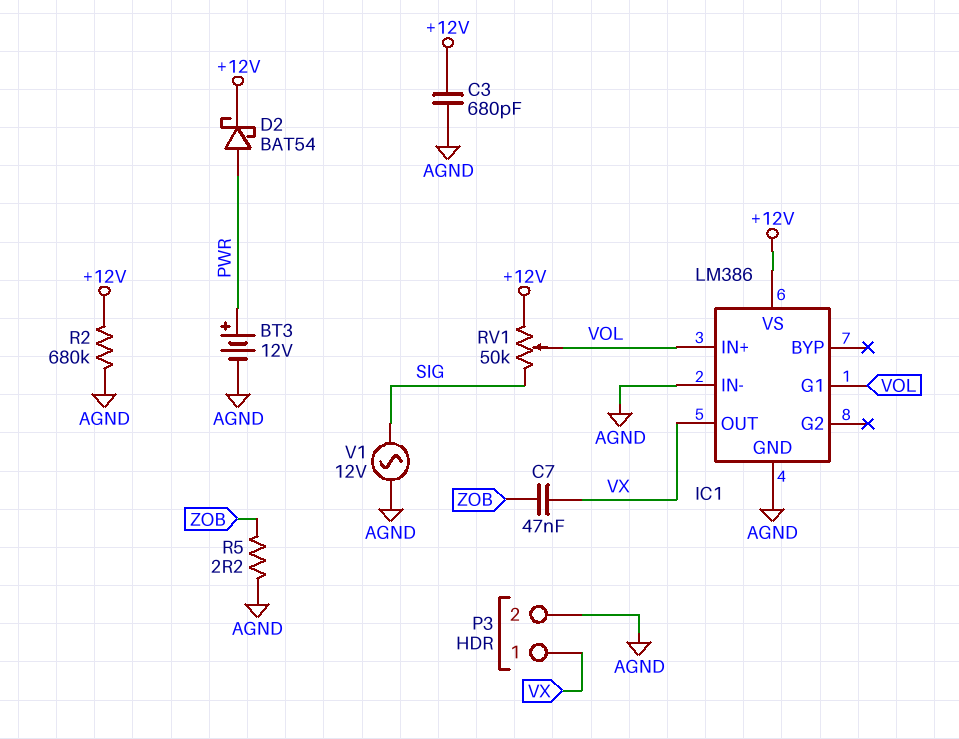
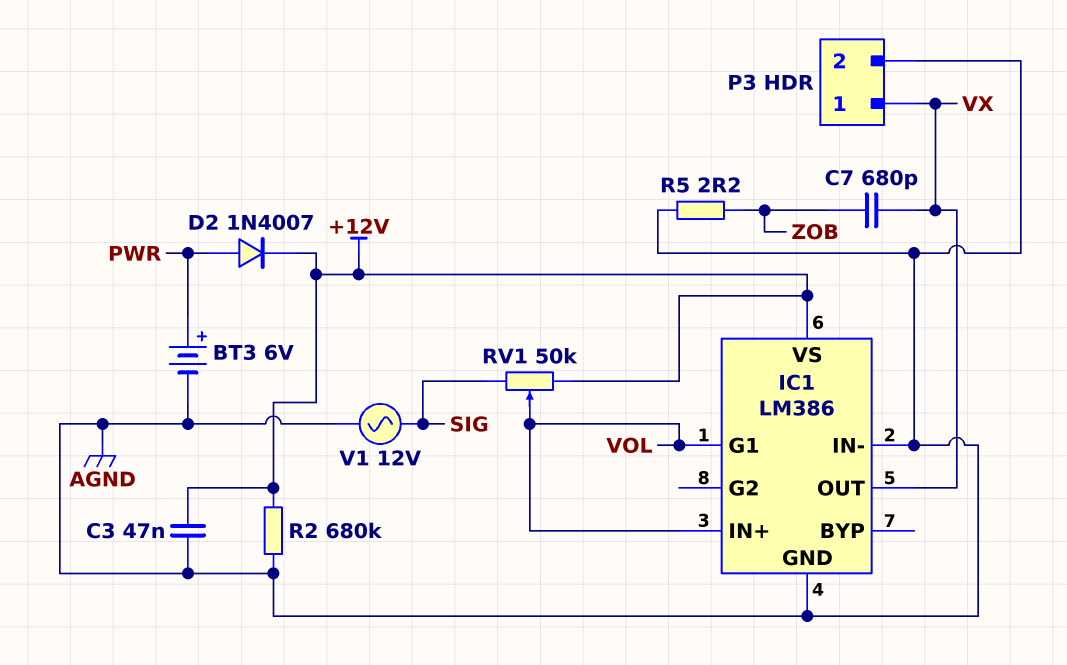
BT3: 12V (plus PWR, minus AGND) -> 6V (plus PWR, minus AGND)
C3: 680pF (+12V, AGND) -> 47nF (+12V, AGND)
C7: 47nF (VX, ZOB) -> 680pF (VX, ZOB)
D2: schottky BAT54 (A PWR, K +12V) -> diode 1N4007 (A PWR, K +12V)

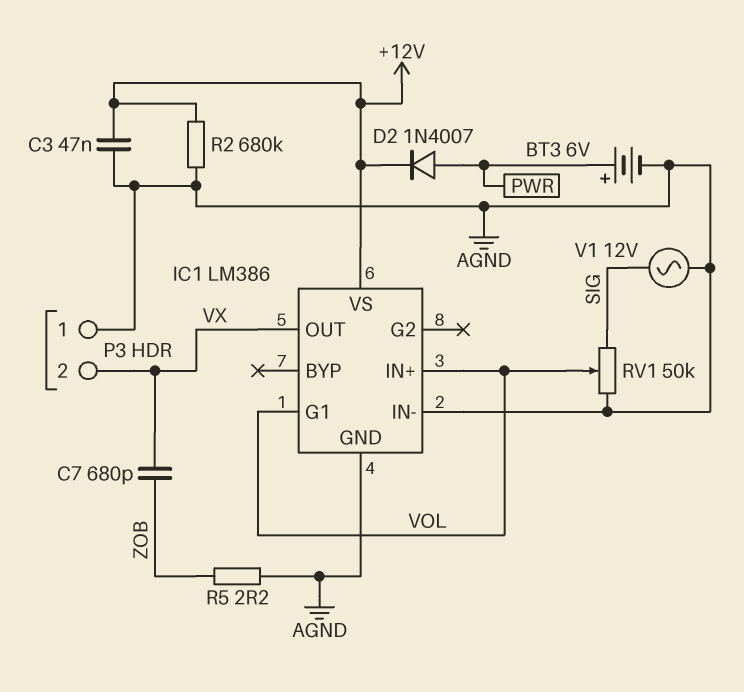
P3 pin 1: VX -> AGND
P3 pin 2: AGND -> VX
RV1: 50k (+12V, SIG, wiper VOL) -> 50k (AGND, SIG, wiper VOL)

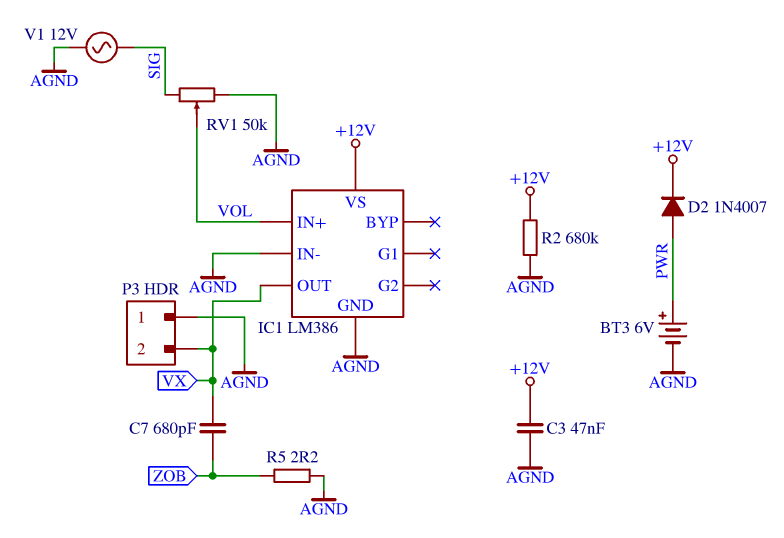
IC1 pin G1: VOL -> none

